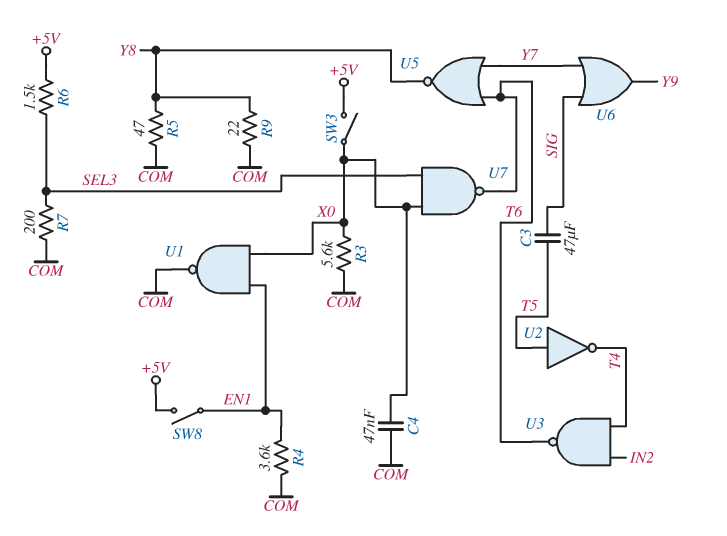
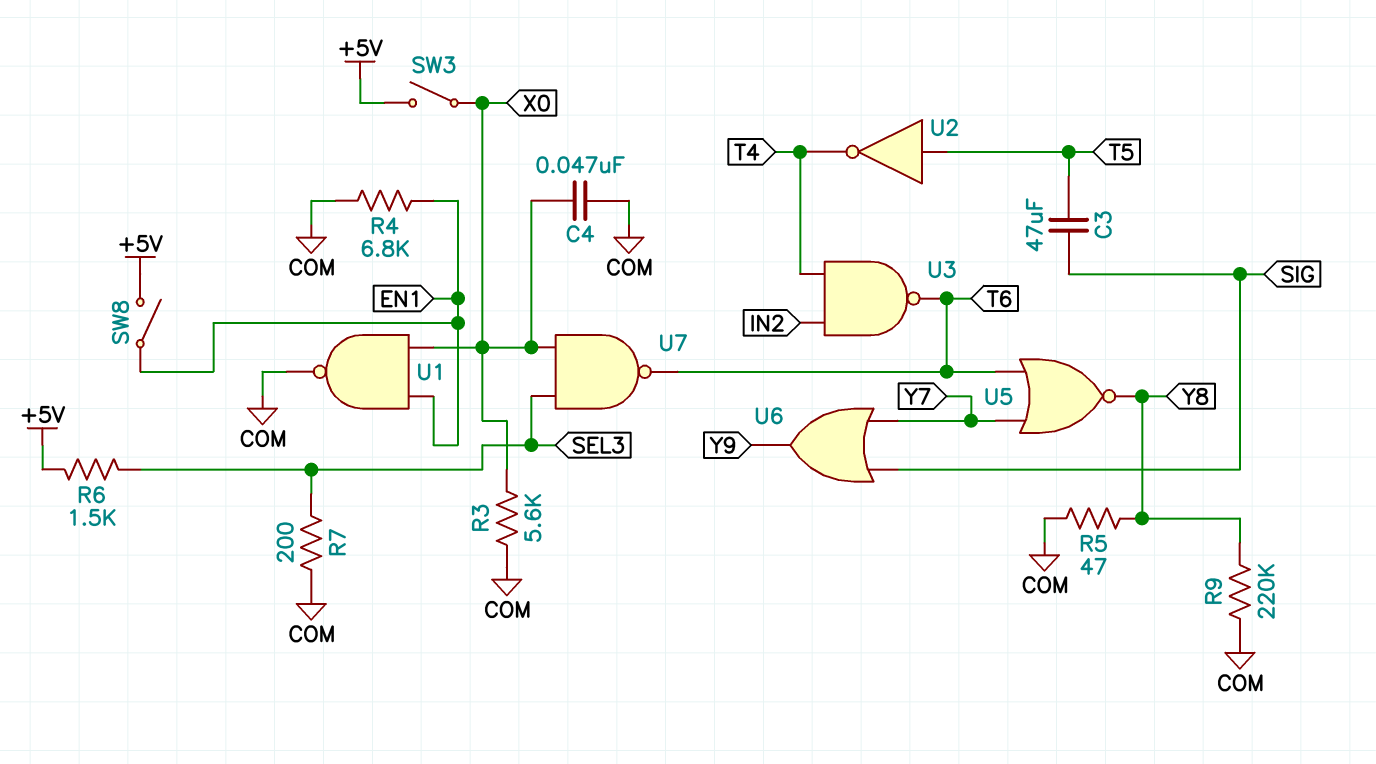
R4: 3.6k (COM, EN1) -> 6.8k (COM, EN1)
R9: 22 (COM, Y8) -> 220k (COM, Y8)

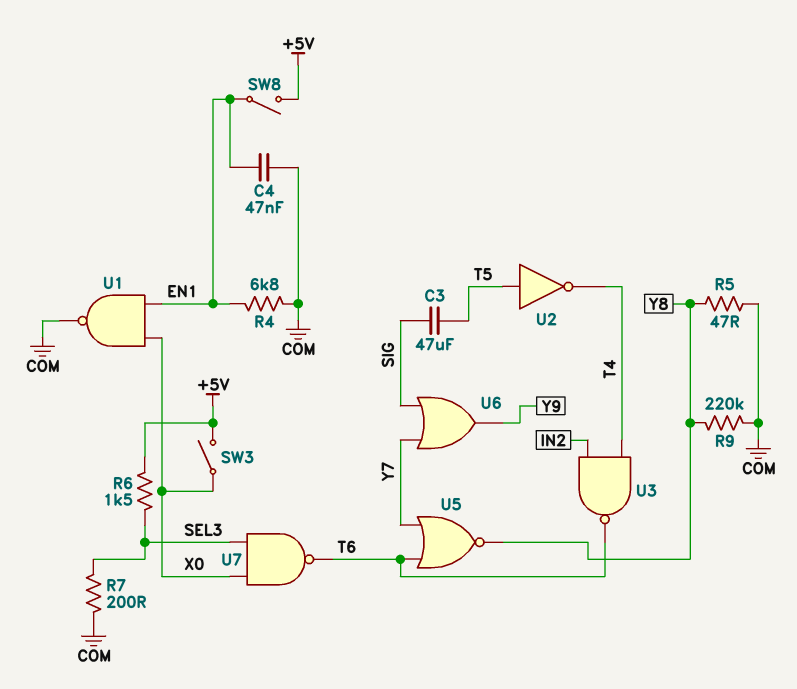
C4: 47nF (COM, X0) -> 47nF (COM, EN1)
R3: 5.6k (COM, X0) -> none

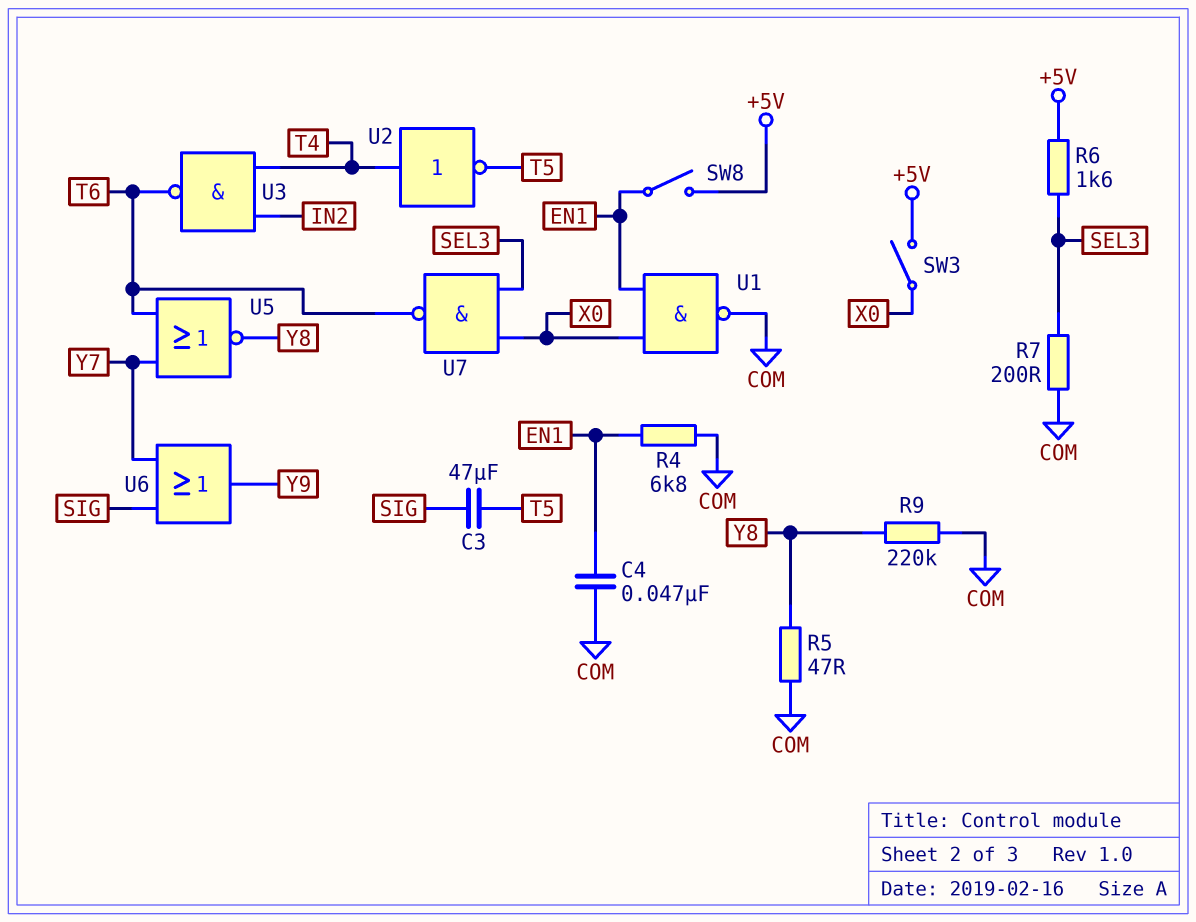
R6: 1.5k (+5V, SEL3) -> 1.6k (+5V, SEL3)
U2: NOT (in T5, out T4) -> NOT (in T4, out T5)

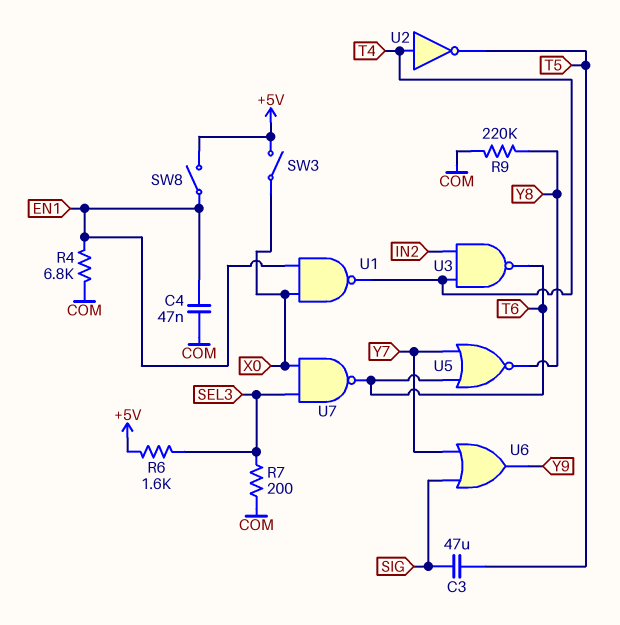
R5: 47 (COM, Y8) -> none
U1: NAND (in EN1, in X0, out COM) -> NAND (in EN1, in X0, out T4)

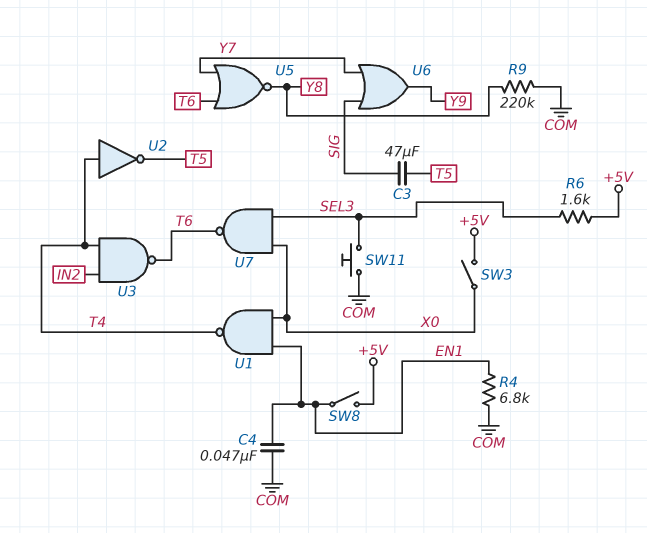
R7: 200 (COM, SEL3) -> none
SW11: none -> button (COM, SEL3)

